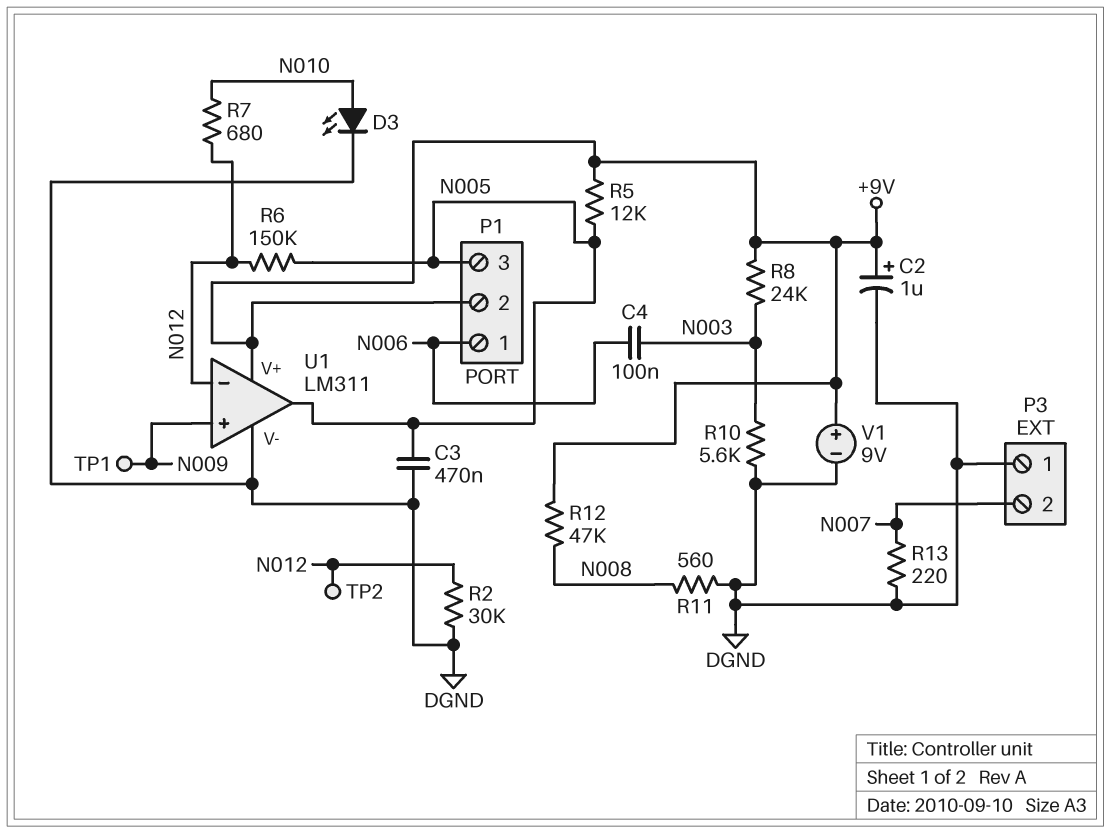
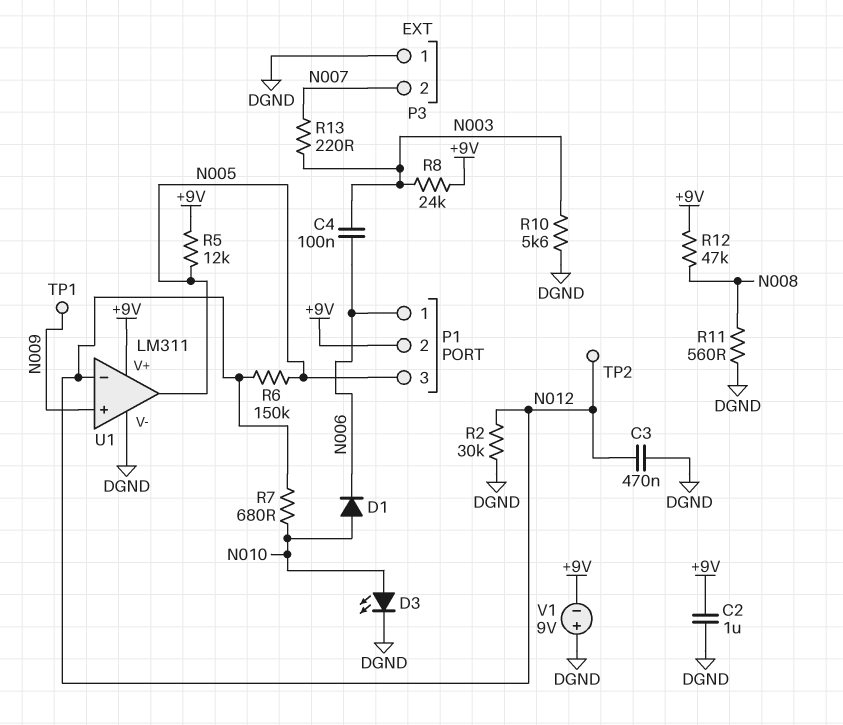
C2: 1uF (plus +9V, minus DGND) -> 1uF (+9V, DGND)
C3: 470nF (DGND, N005) -> 470nF (DGND, N012)
D1: none -> diode (A N010, K N006)
R13: 220 (DGND, N007) -> 220 (N003, N007)
V1: 9V (plus +9V, minus DGND) -> 9V (plus DGND, minus +9V)

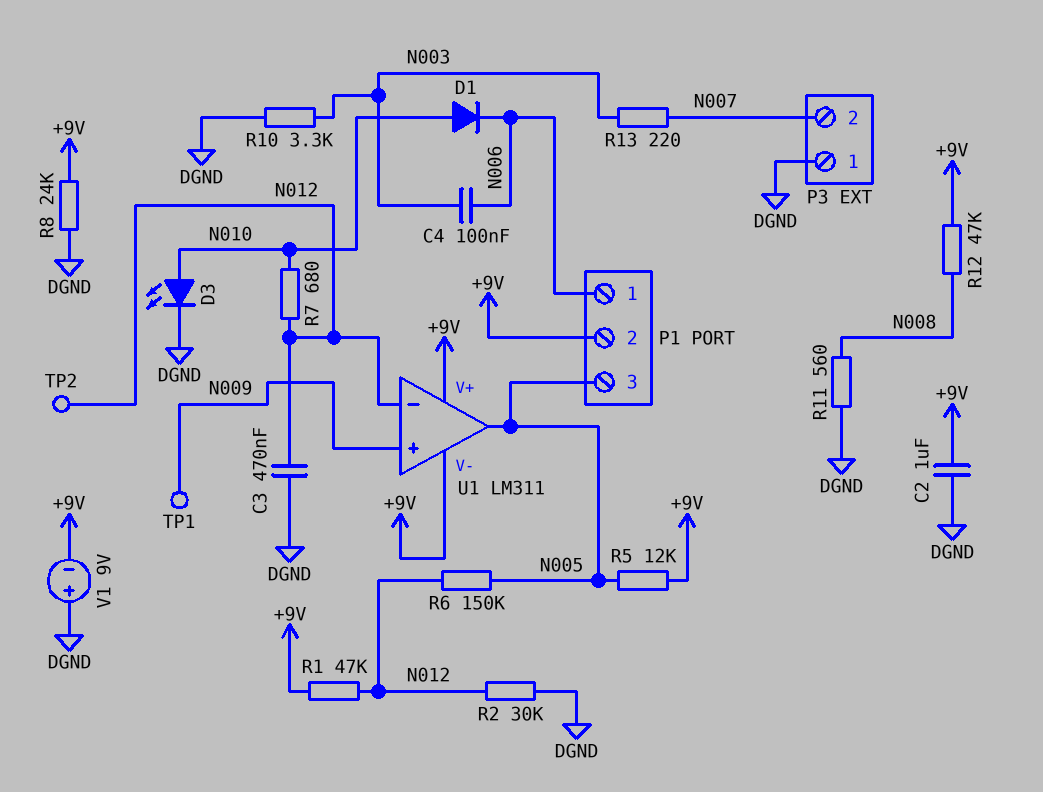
R1: none -> 47k (+9V, N012)
R8: 24k (+9V, N003) -> 24k (+9V, DGND)
R10: 5.6k (DGND, N003) -> 3.3k (DGND, N003)
U1 pin V-: DGND -> +9V

